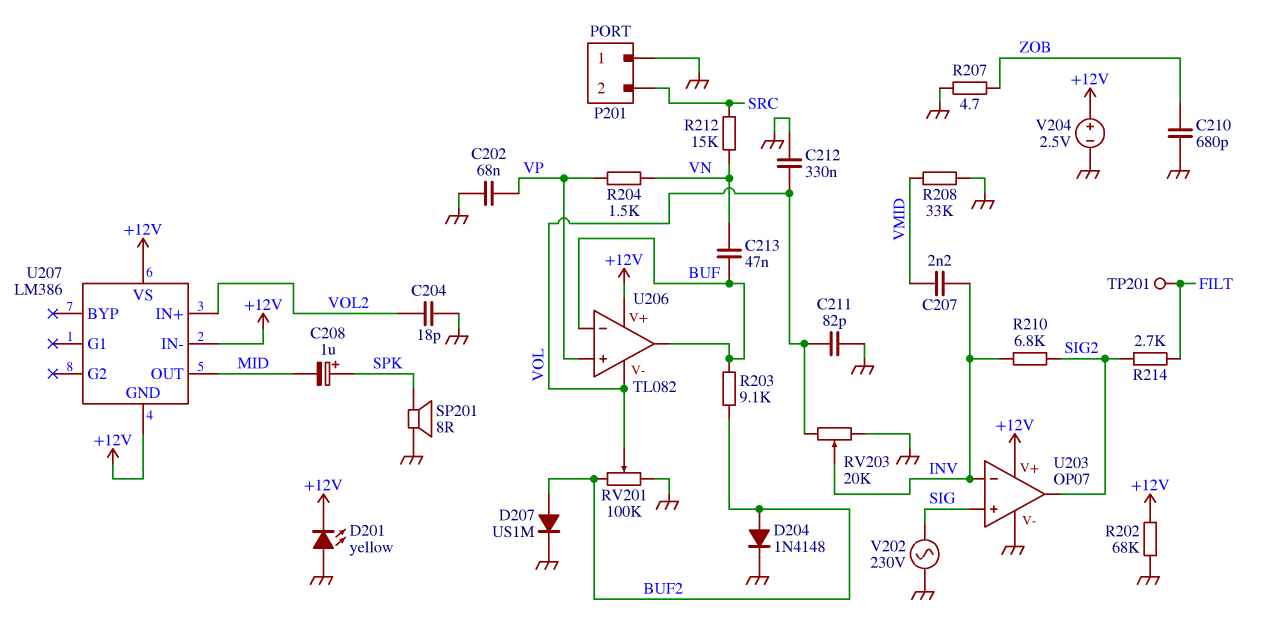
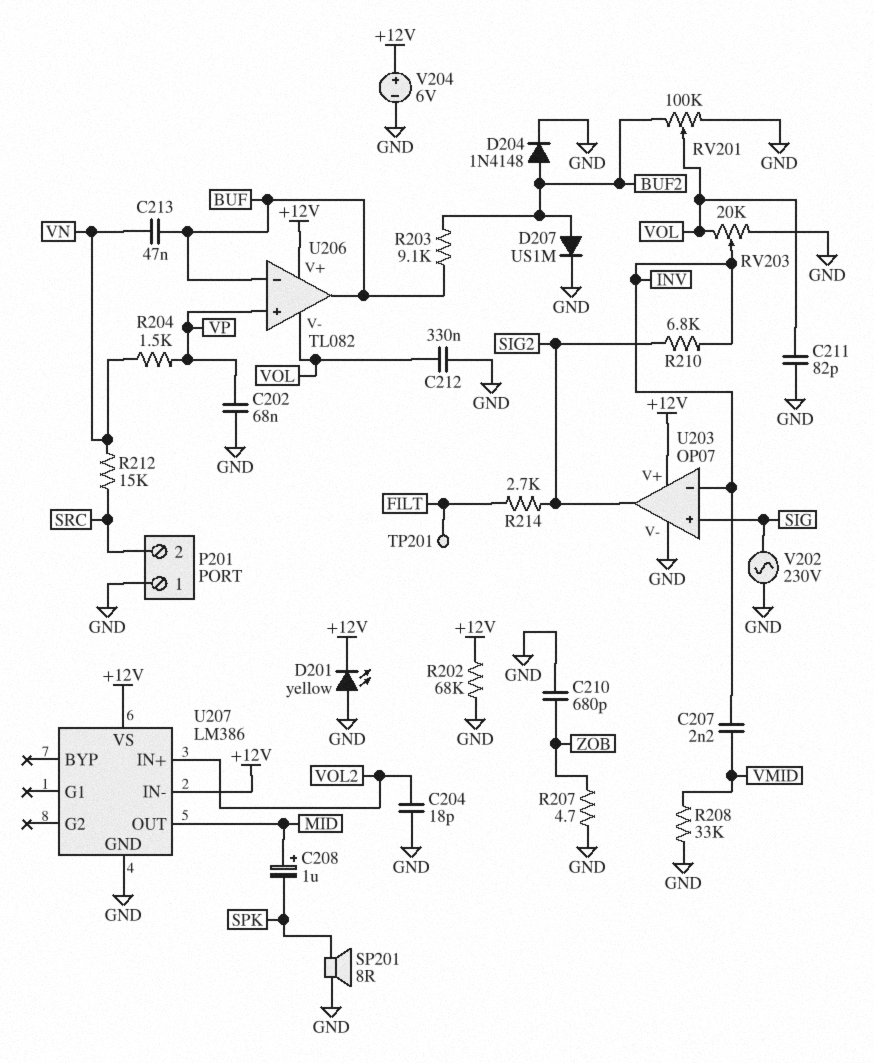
C208: 1uF (plus SPK, minus MID) -> 1uF (plus MID, minus SPK)
U207 pin GND: +12V -> GND
V204: 2.5V (plus +12V, minus GND) -> 6V (plus +12V, minus GND)

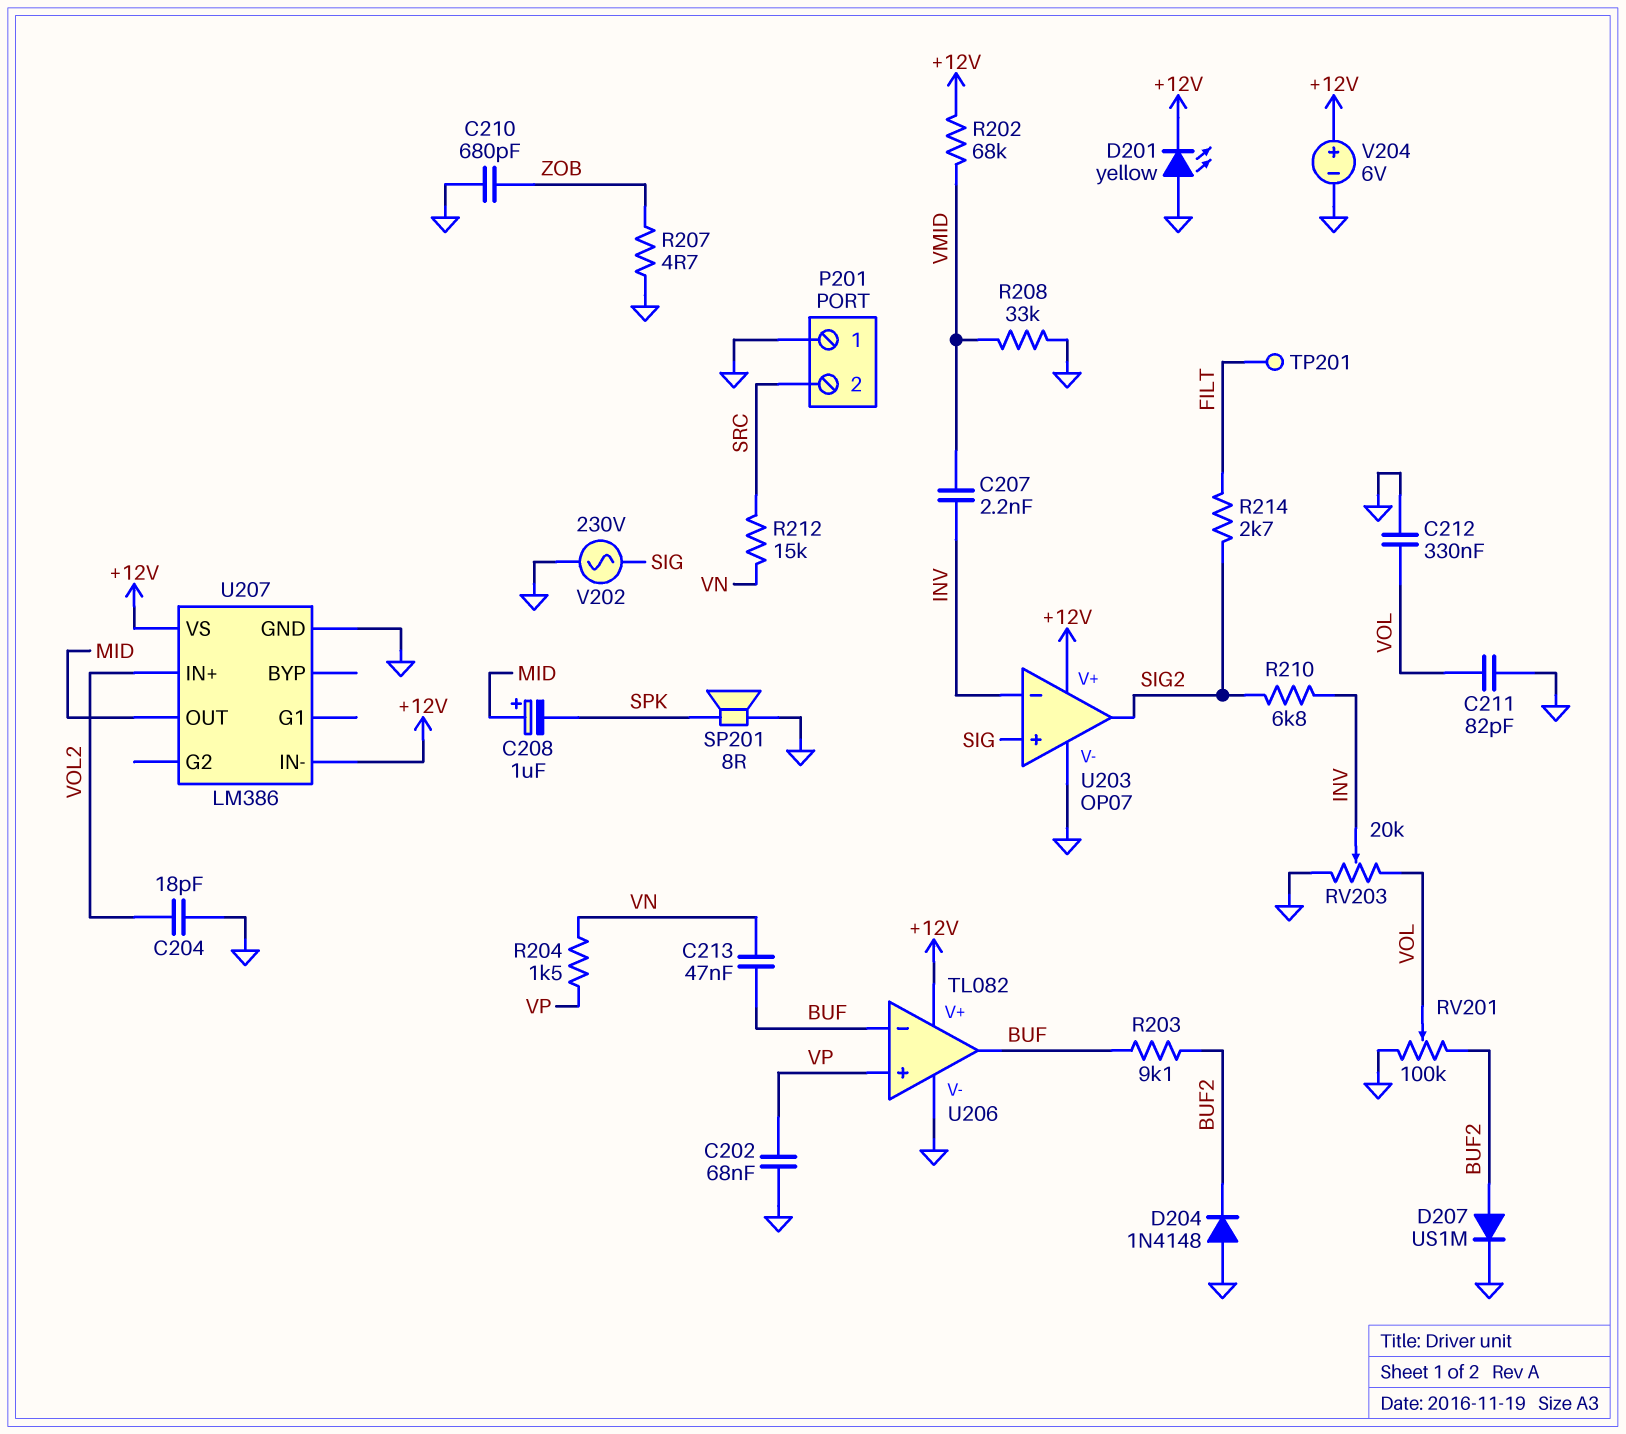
D204: diode 1N4148 (A BUF2, K GND) -> diode 1N4148 (A GND, K BUF2)
R202: 68k (+12V, GND) -> 68k (+12V, VMID)
U206 pin V-: VOL -> GND

